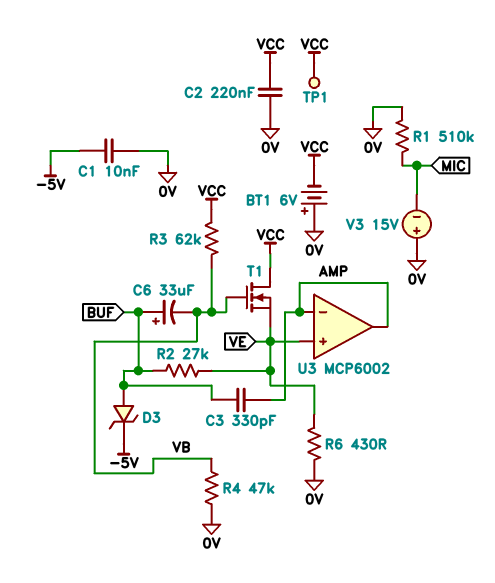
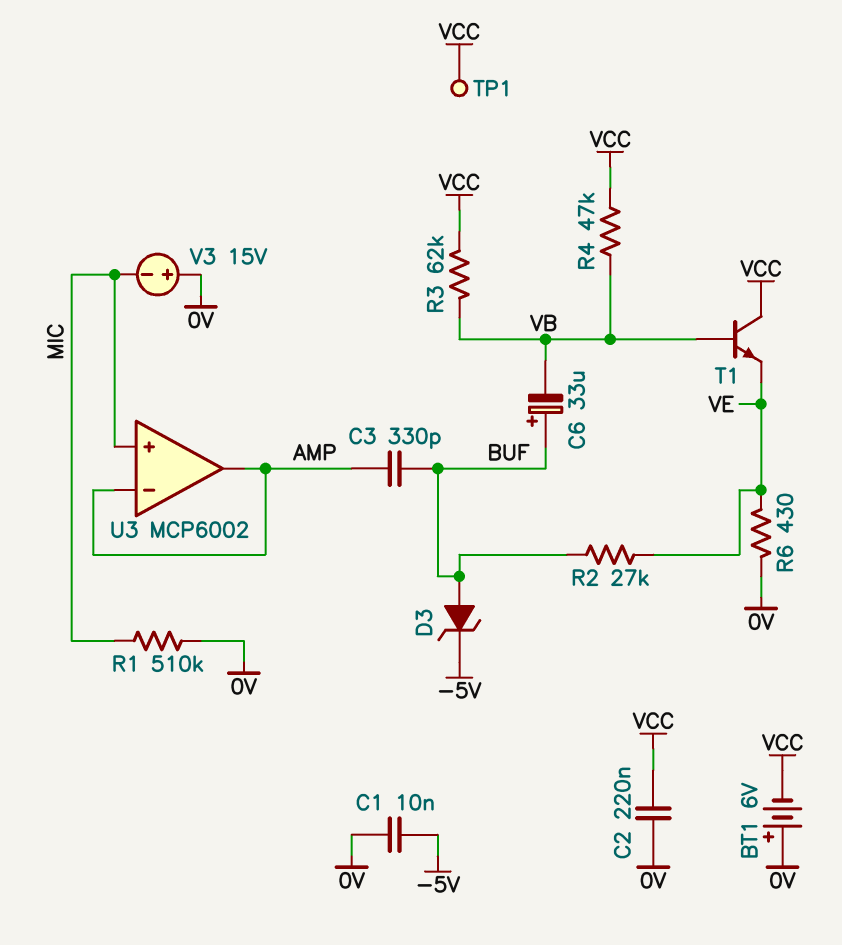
R4: 47k (0V, VB) -> 47k (VB, VCC)
T1: NMOS (G VB, D VCC, S VE) -> NPN (B VB, C VCC, E VE)
U3 pin in+: VE -> MIC

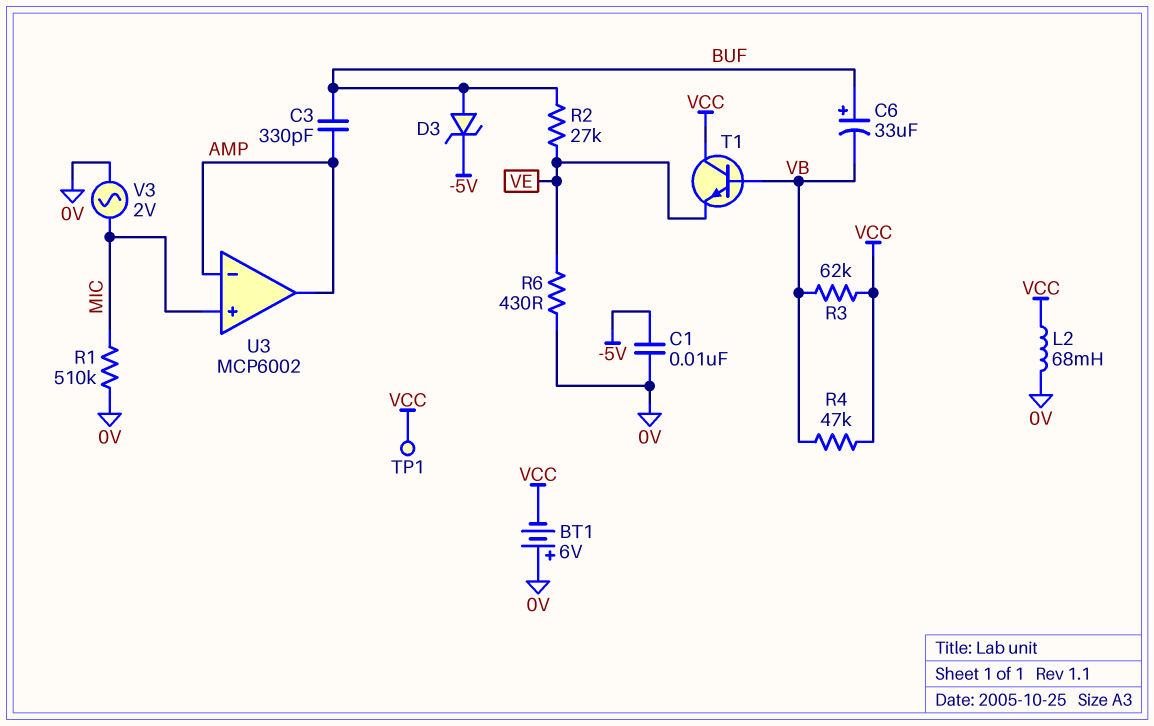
C2: 220nF (0V, VCC) -> none
L2: none -> 68mH (0V, VCC)
V3: 15V (plus 0V, minus MIC) -> AC 2V (0V, MIC)

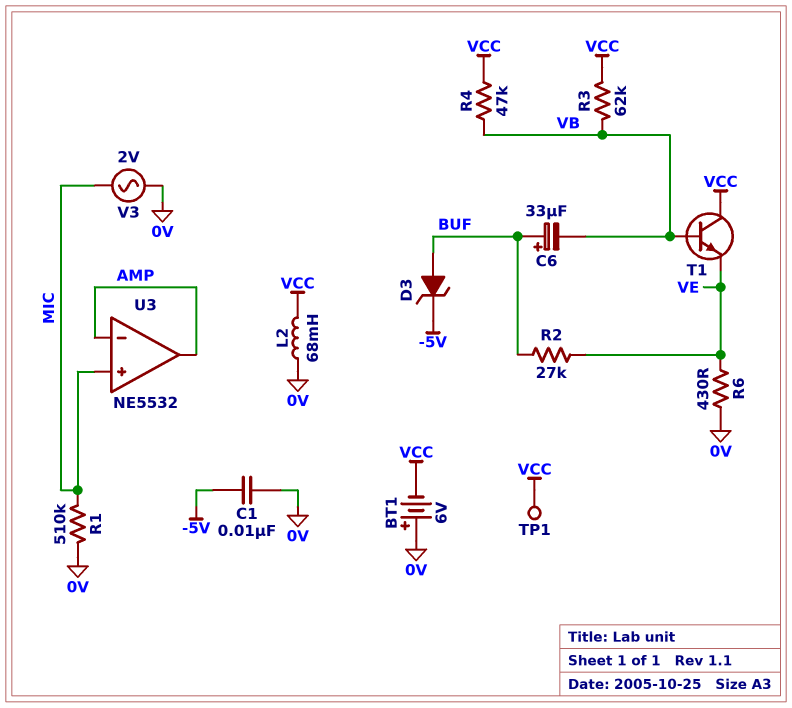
C3: 330pF (AMP, BUF) -> none
U3: MCP6002 -> NE5532

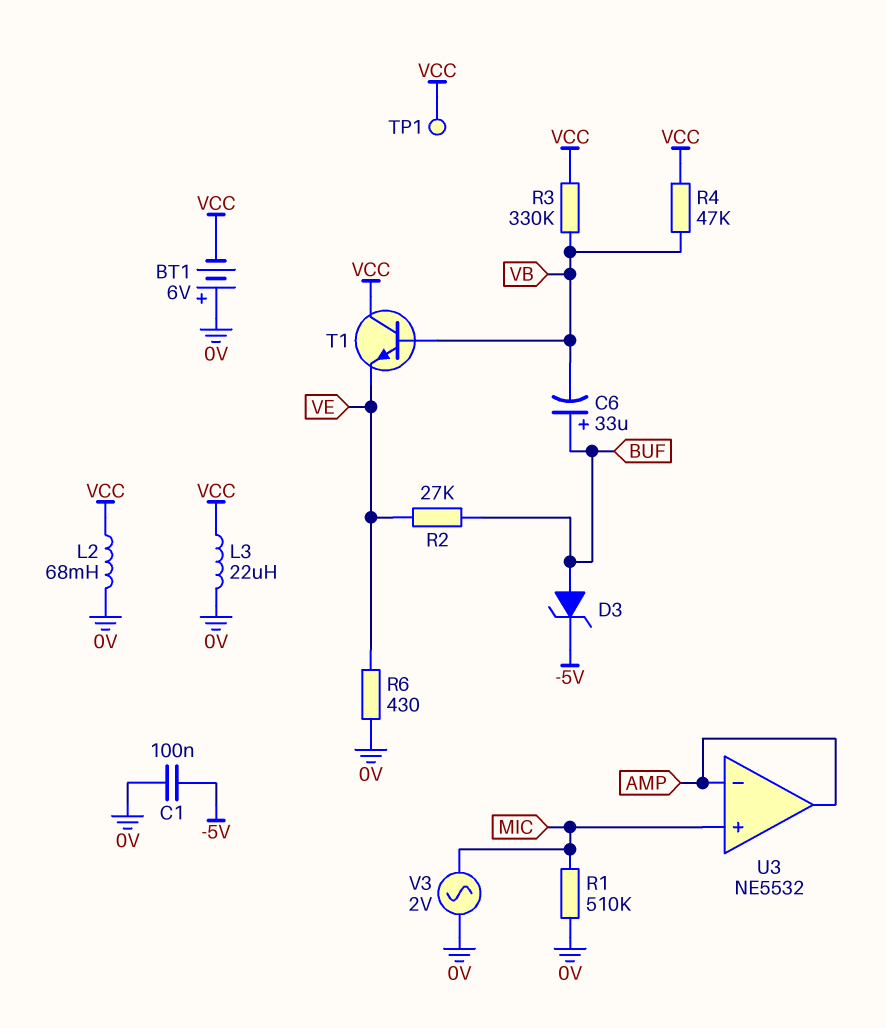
C1: 10nF (-5V, 0V) -> 100nF (-5V, 0V)
L3: none -> 22uH (0V, VCC)
R3: 62k (VB, VCC) -> 330k (VB, VCC)

